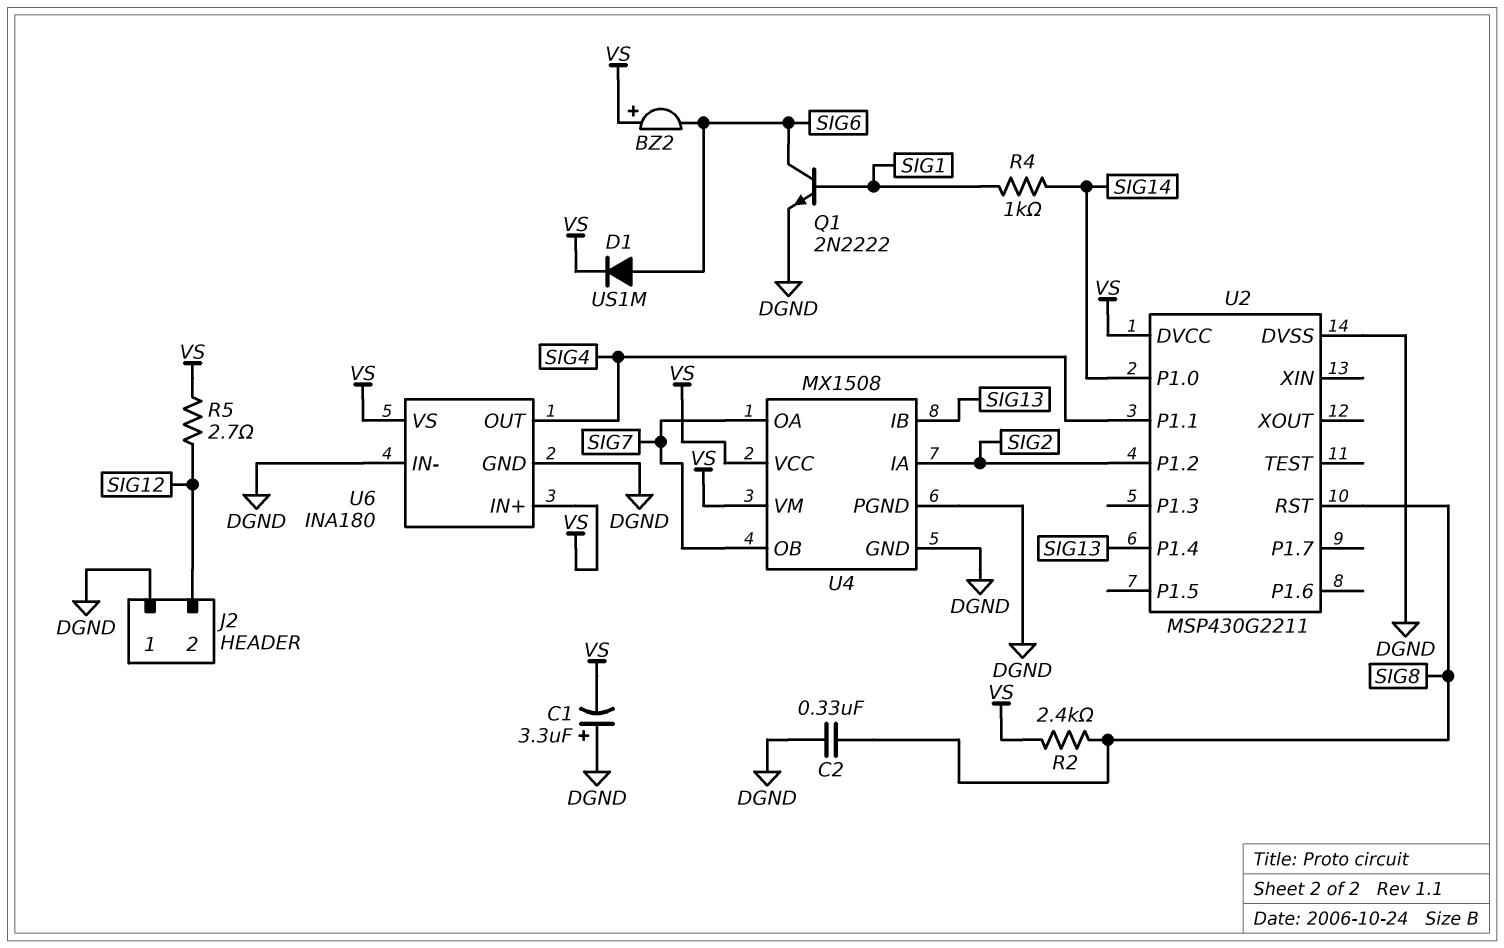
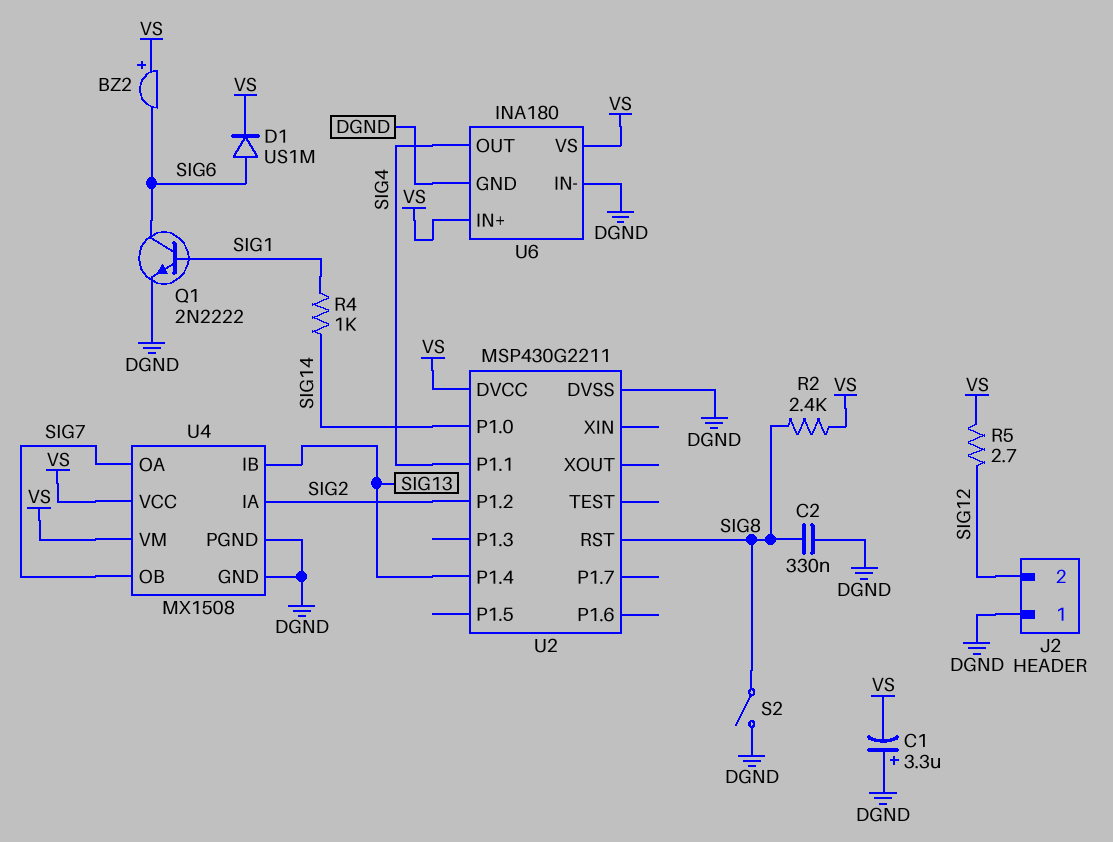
S2: none -> switch (DGND, SIG8)

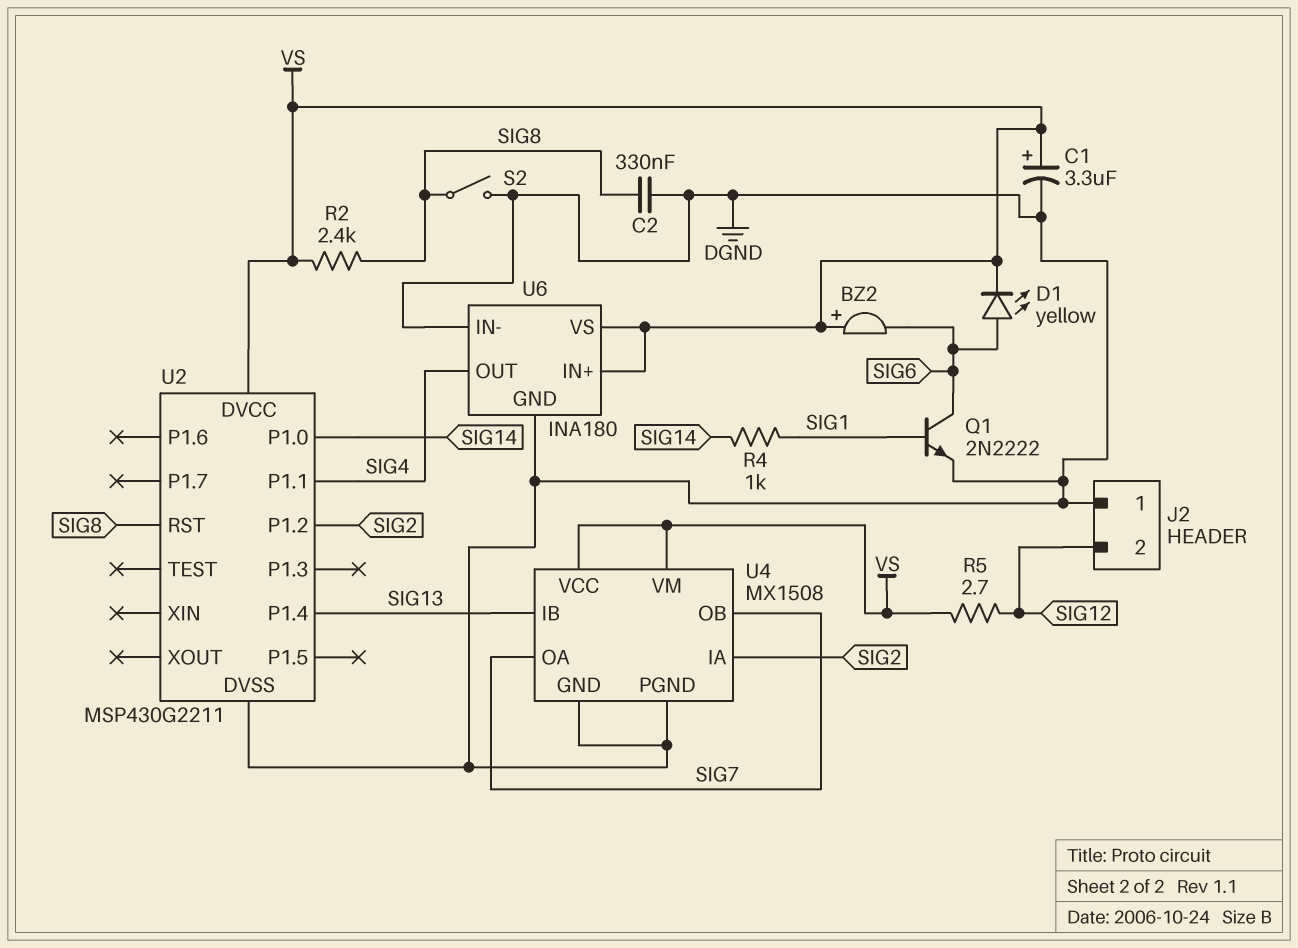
C1: 3.3uF (plus DGND, minus VS) -> 3.3uF (plus VS, minus DGND)
D1: diode US1M (A SIG6, K VS) -> LED yellow (A SIG6, K VS)

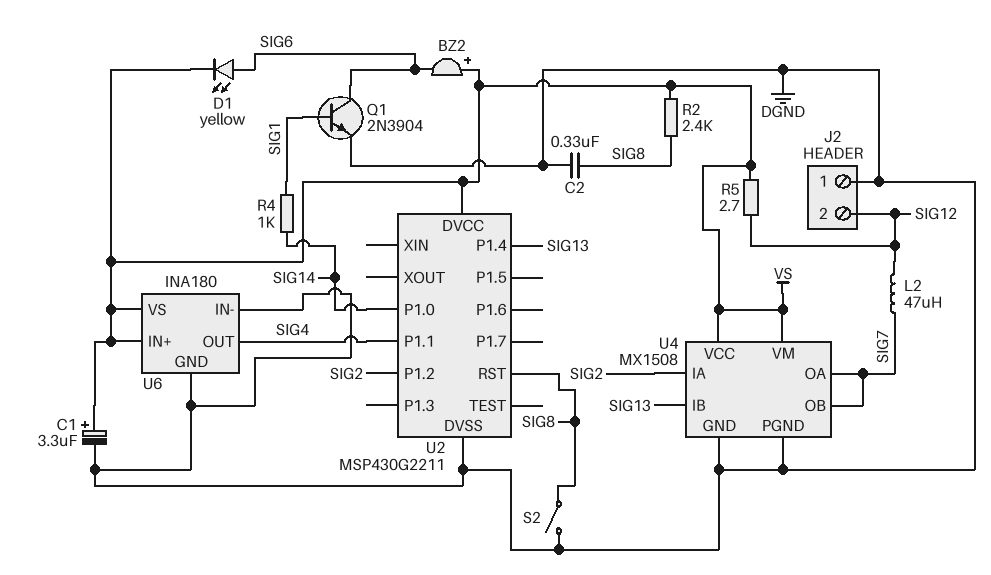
L2: none -> 47uH (SIG7, SIG12)
Q1: NPN 2N2222 (B SIG1, C SIG6, E DGND) -> NPN 2N3904 (B SIG1, C SIG6, E DGND)

